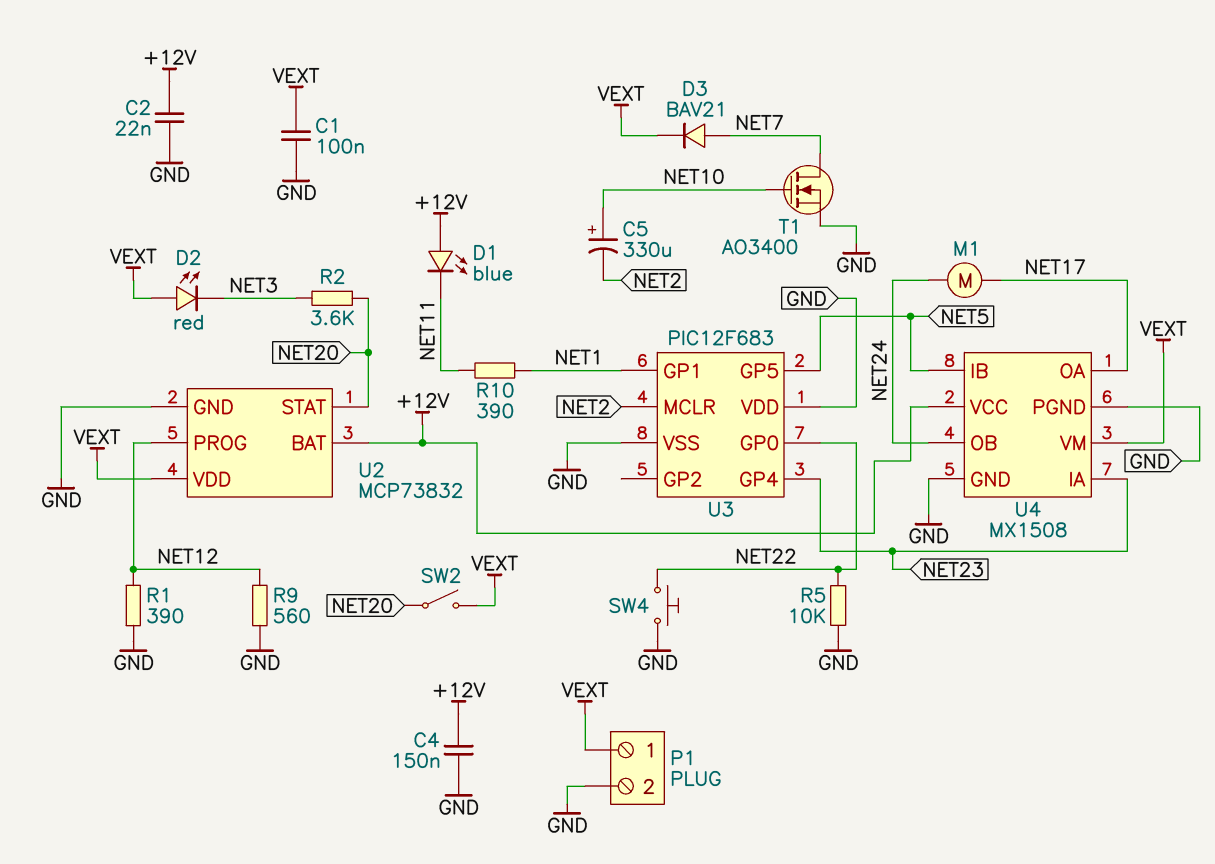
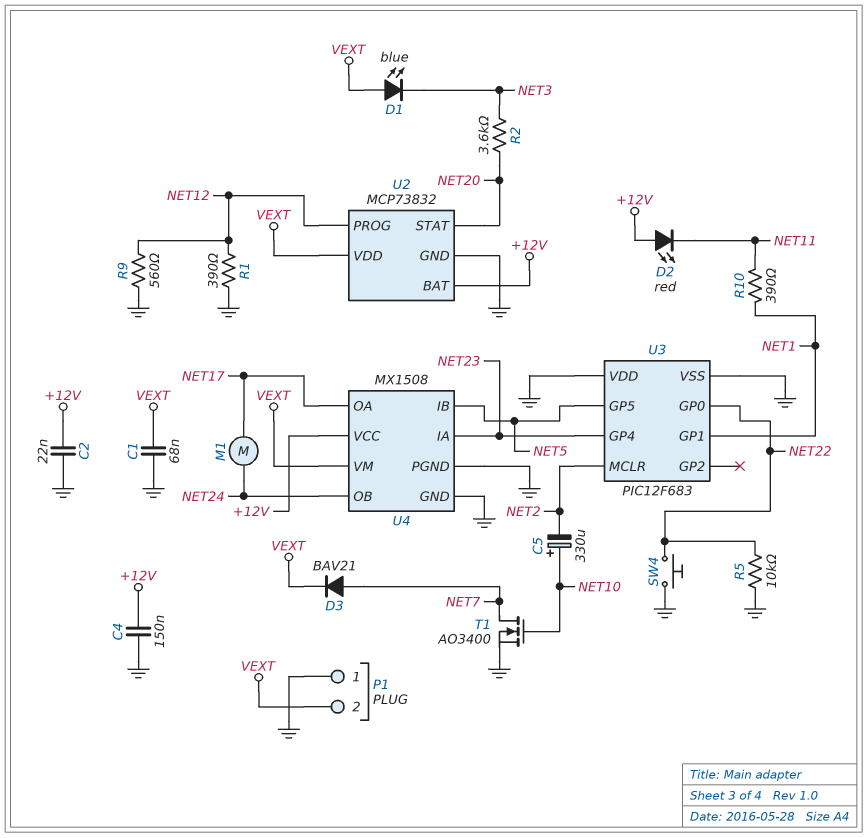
C1: 100nF (GND, VEXT) -> 68nF (GND, VEXT)
D1: LED blue (A +12V, K NET11) -> LED blue (A VEXT, K NET3)
D2: LED red (A VEXT, K NET3) -> LED red (A +12V, K NET11)
P1 pin 1: VEXT -> GND
P1 pin 2: GND -> VEXT
SW2: switch (NET20, VEXT) -> none

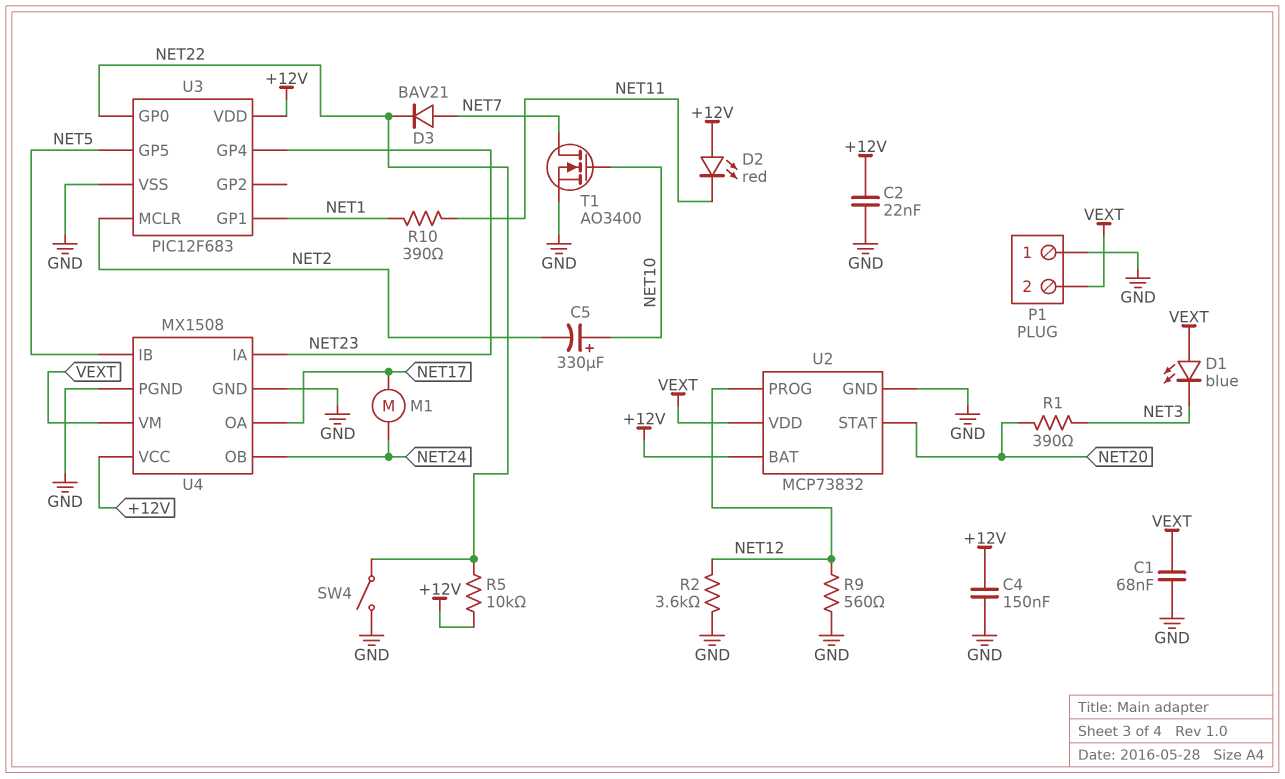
D3: diode BAV21 (A NET7, K VEXT) -> diode BAV21 (A NET7, K NET22)
R1: 390 (GND, NET12) -> 390 (NET3, NET20)
R2: 3.6k (NET3, NET20) -> 3.6k (GND, NET12)
R5: 10k (GND, NET22) -> 10k (+12V, NET22)
SW4: button (GND, NET22) -> switch (GND, NET22)
U3 pin VDD: GND -> +12V

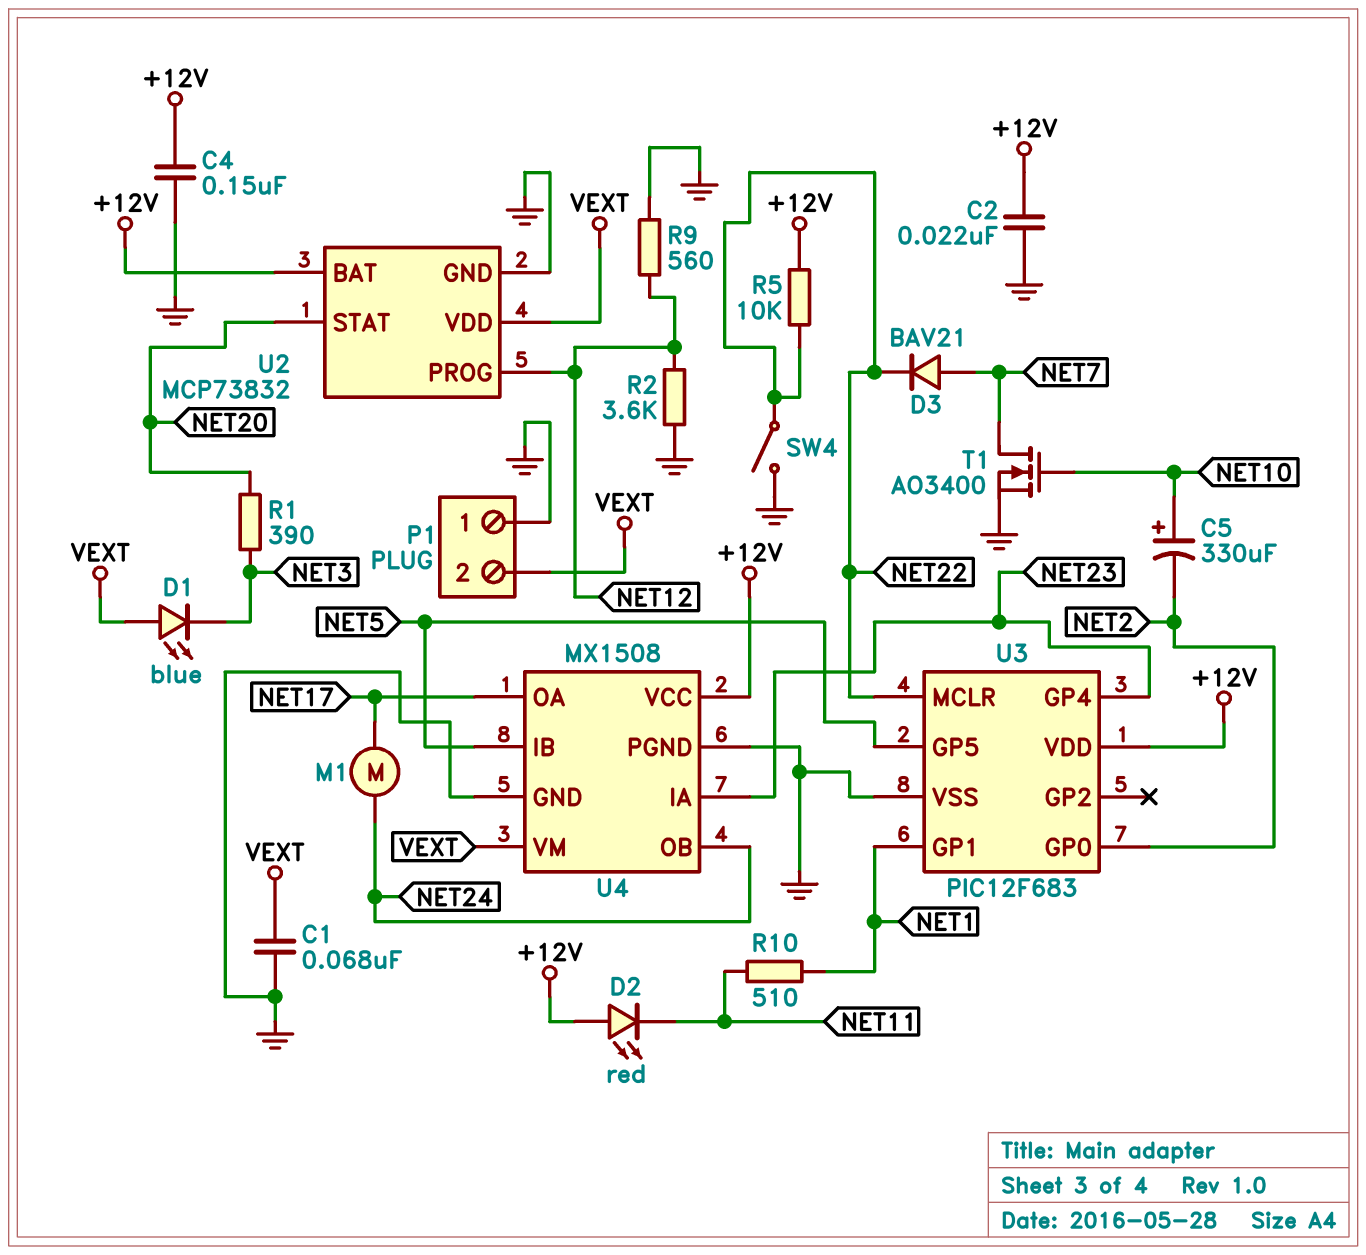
R10: 390 (NET1, NET11) -> 510 (NET1, NET11)
U3 pin GP0: NET22 -> NET2
U3 pin MCLR: NET2 -> NET22

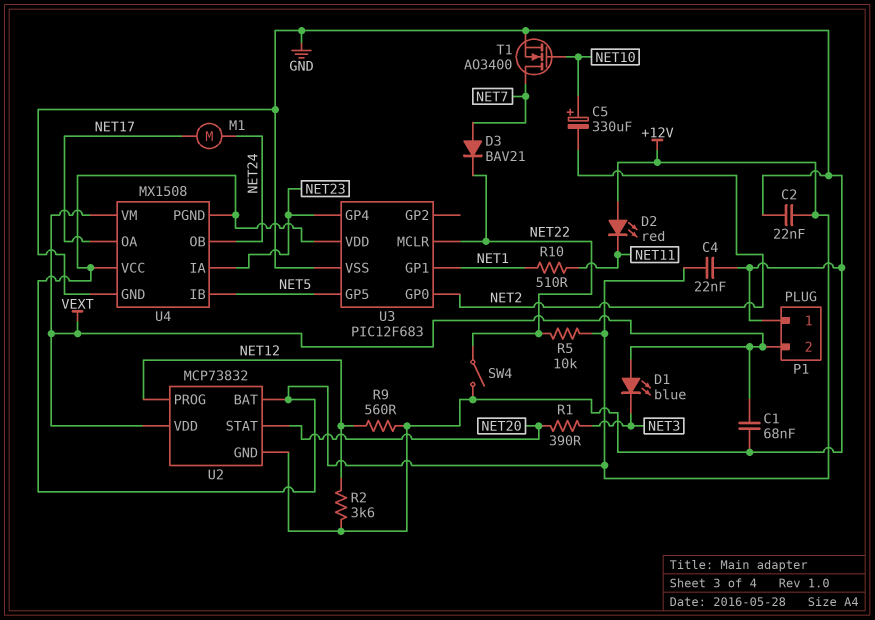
C4: 150nF (+12V, GND) -> 22nF (+12V, GND)
U4 pin PGND: GND -> +12V

